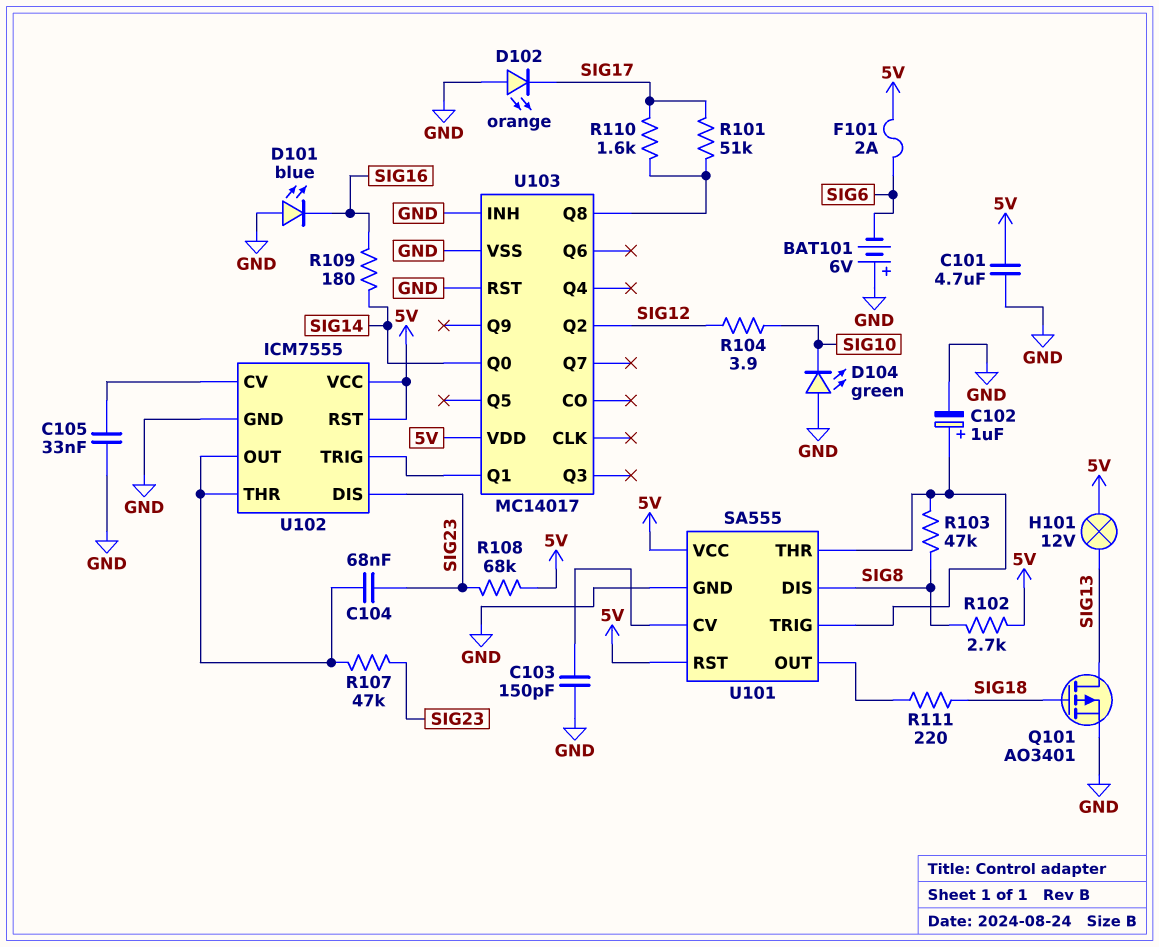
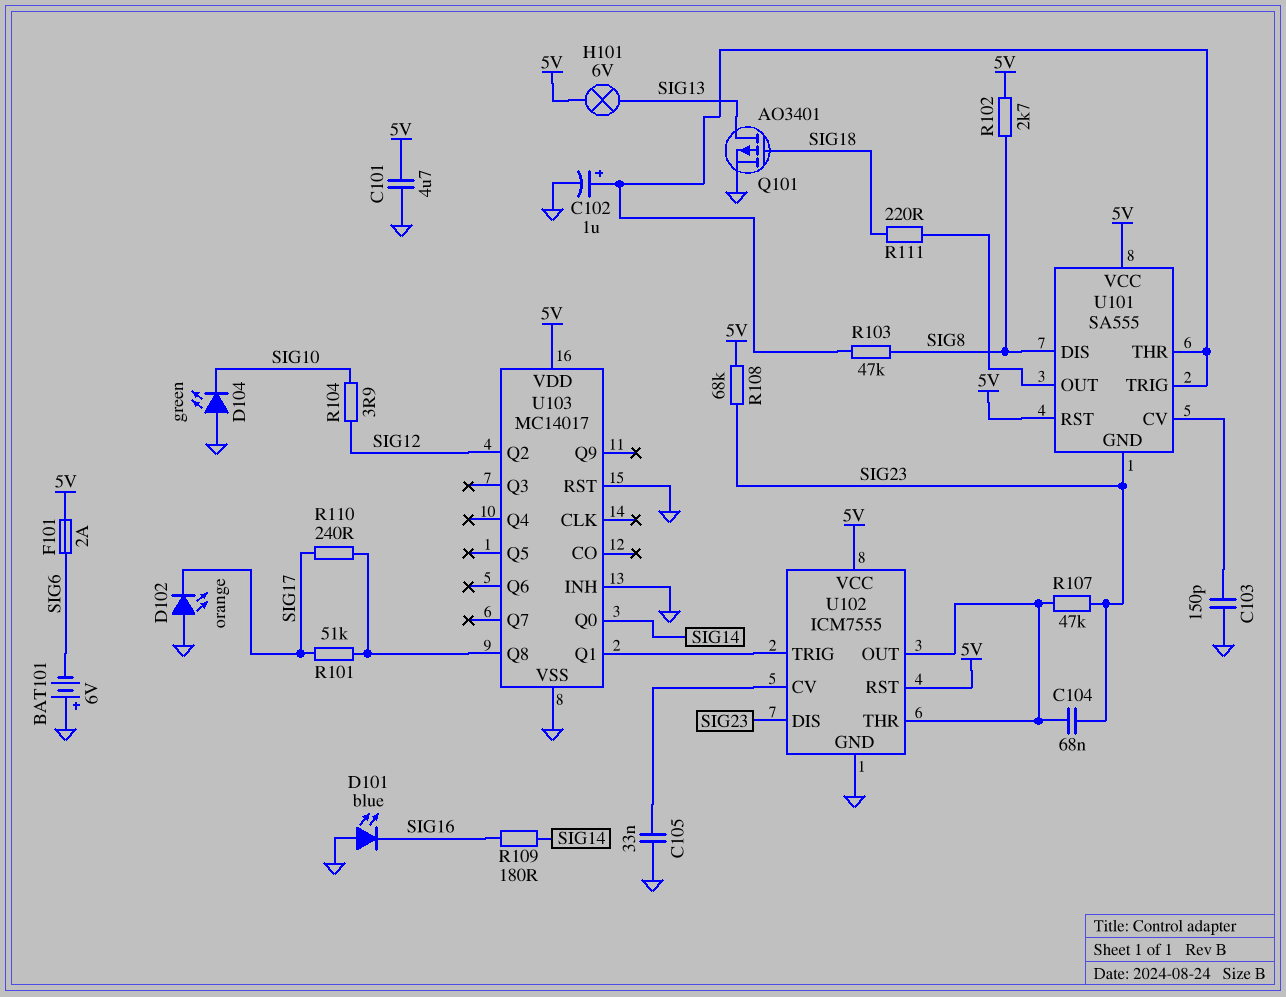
H101: lamp 12V (5V, SIG13) -> lamp 6V (5V, SIG13)
R110: 1.6k (SIG17, U103/Q8) -> 240 (SIG17, U103/Q8)
U101 pin GND: GND -> SIG23

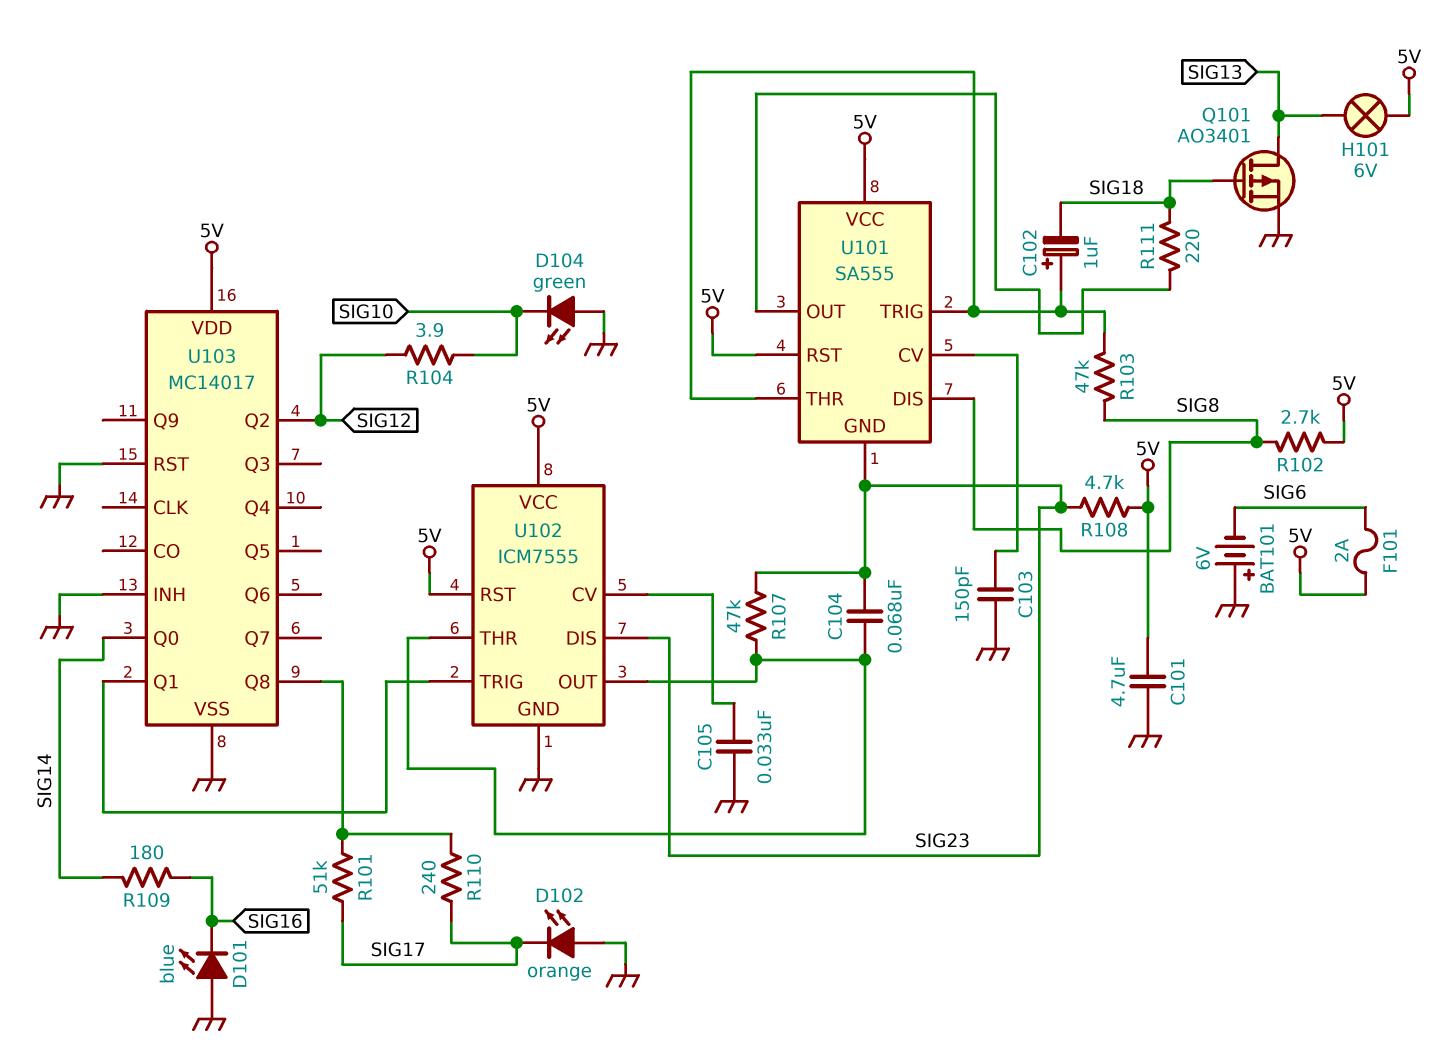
C102: 1uF (plus U101/THR, minus GND) -> 1uF (plus U101/THR, minus SIG18)
R108: 68k (5V, SIG23) -> 4.7k (5V, SIG23)

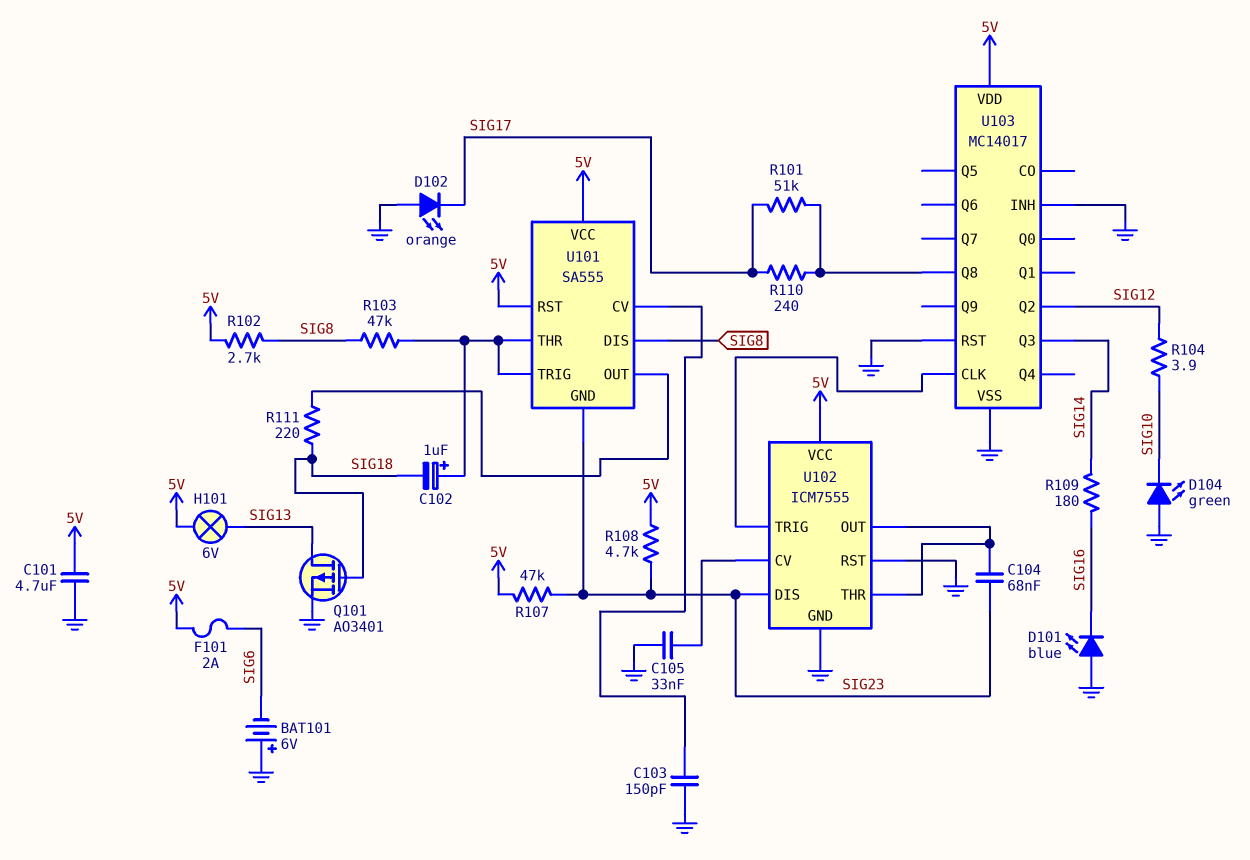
R107: 47k (SIG23, U102/OUT) -> 47k (5V, SIG23)
U102 pin RST: 5V -> GND
U103 pin CLK: none -> U102/TRIG
U103 pin Q0: SIG14 -> none
U103 pin Q1: U102/TRIG -> none
U103 pin Q3: none -> SIG14

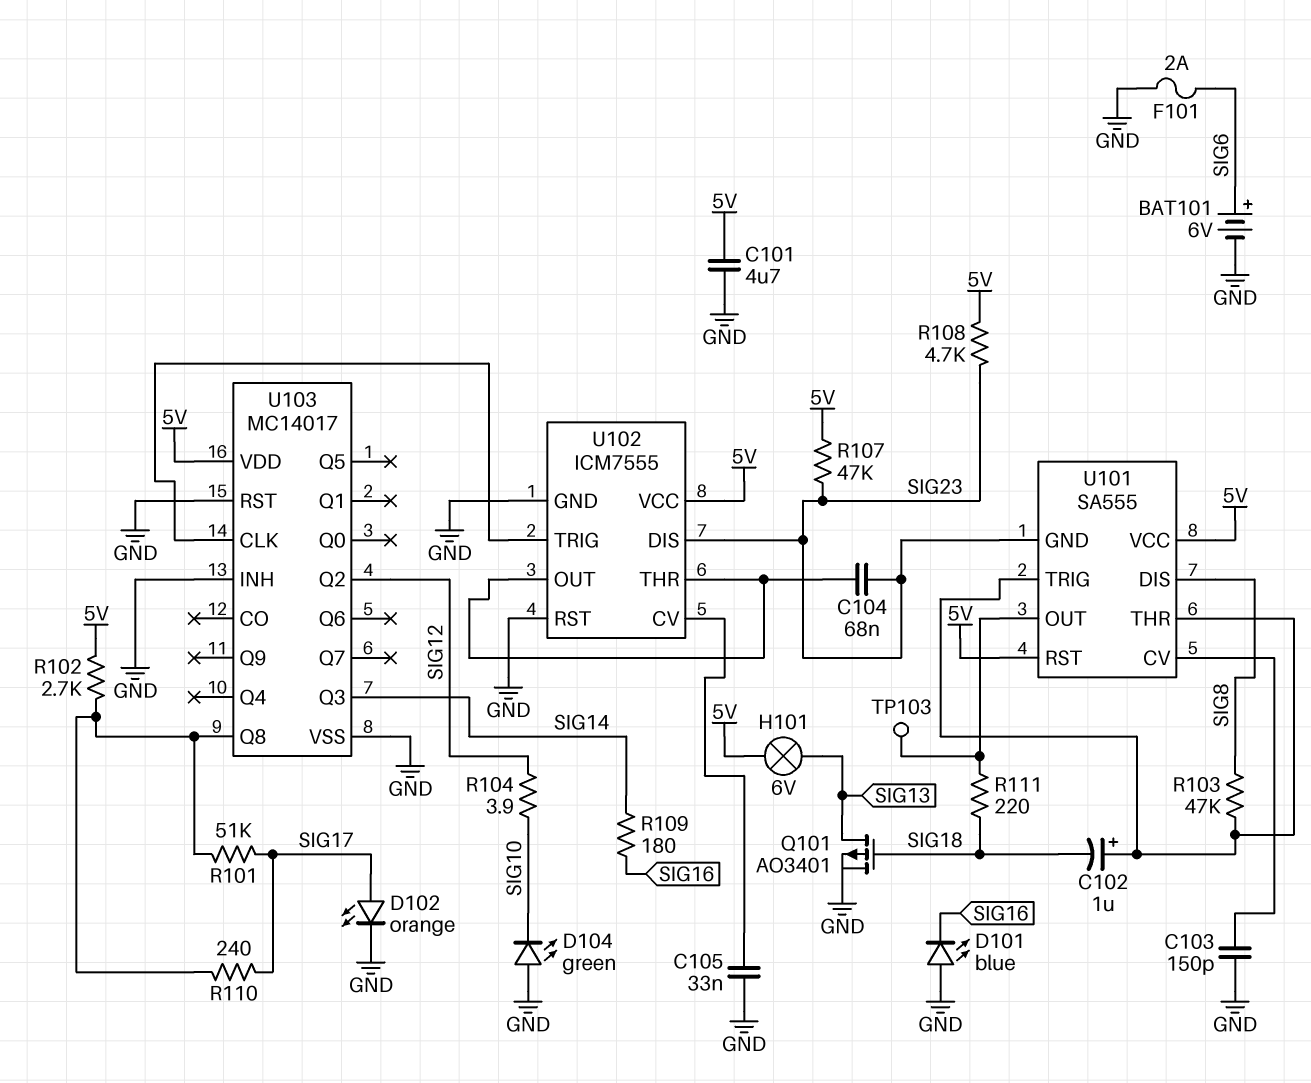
BAT101: 6V (plus GND, minus SIG6) -> 6V (plus SIG6, minus GND)
D102: LED orange (A GND, K SIG17) -> LED orange (A SIG17, K GND)
F101: 2A (5V, SIG6) -> 2A (GND, SIG6)
R102: 2.7k (5V, SIG8) -> 2.7k (5V, U103/Q8)
TP103: none -> test point (U101/OUT)

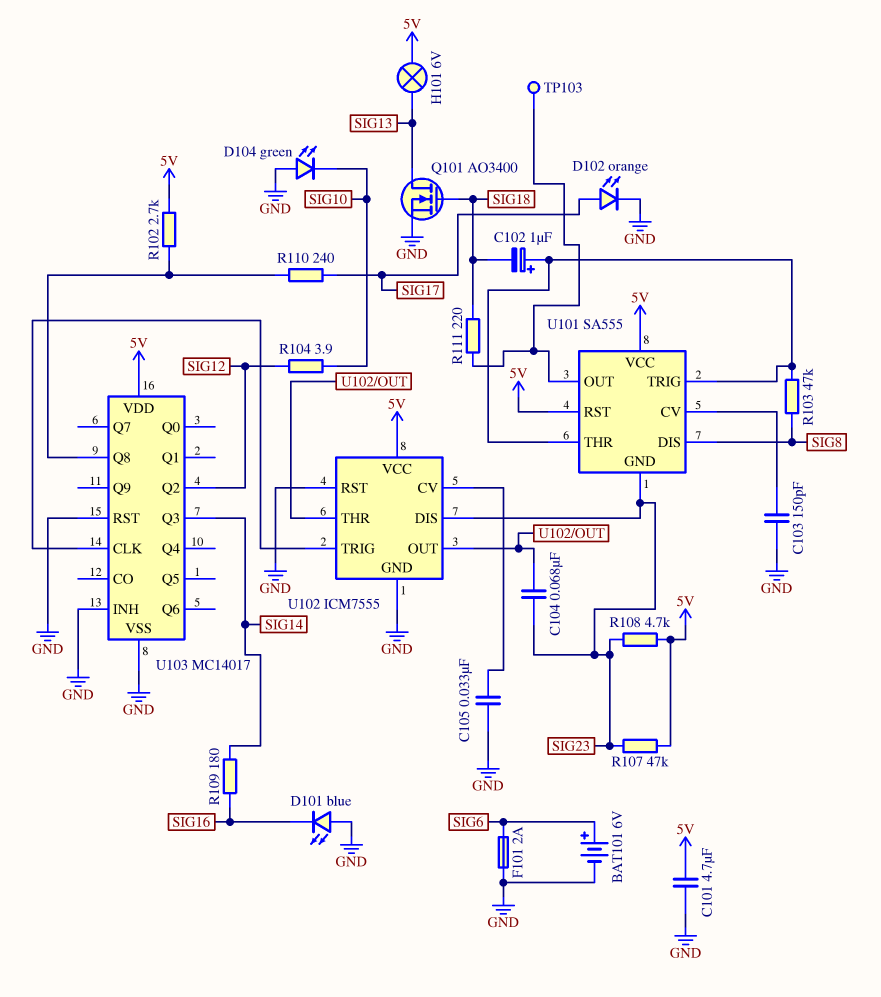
Q101: PMOS AO3401 (G SIG18, D SIG13, S GND) -> NMOS AO3400 (G SIG18, D SIG13, S GND)
R101: 51k (SIG17, U103/Q8) -> none

